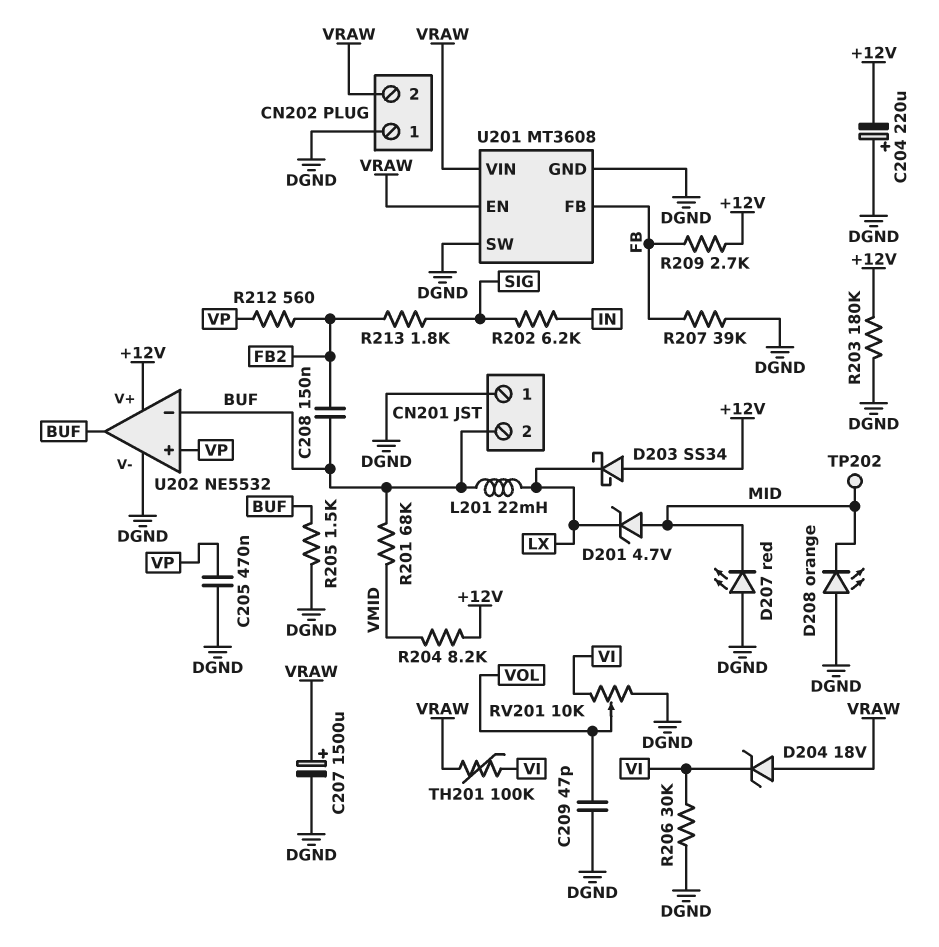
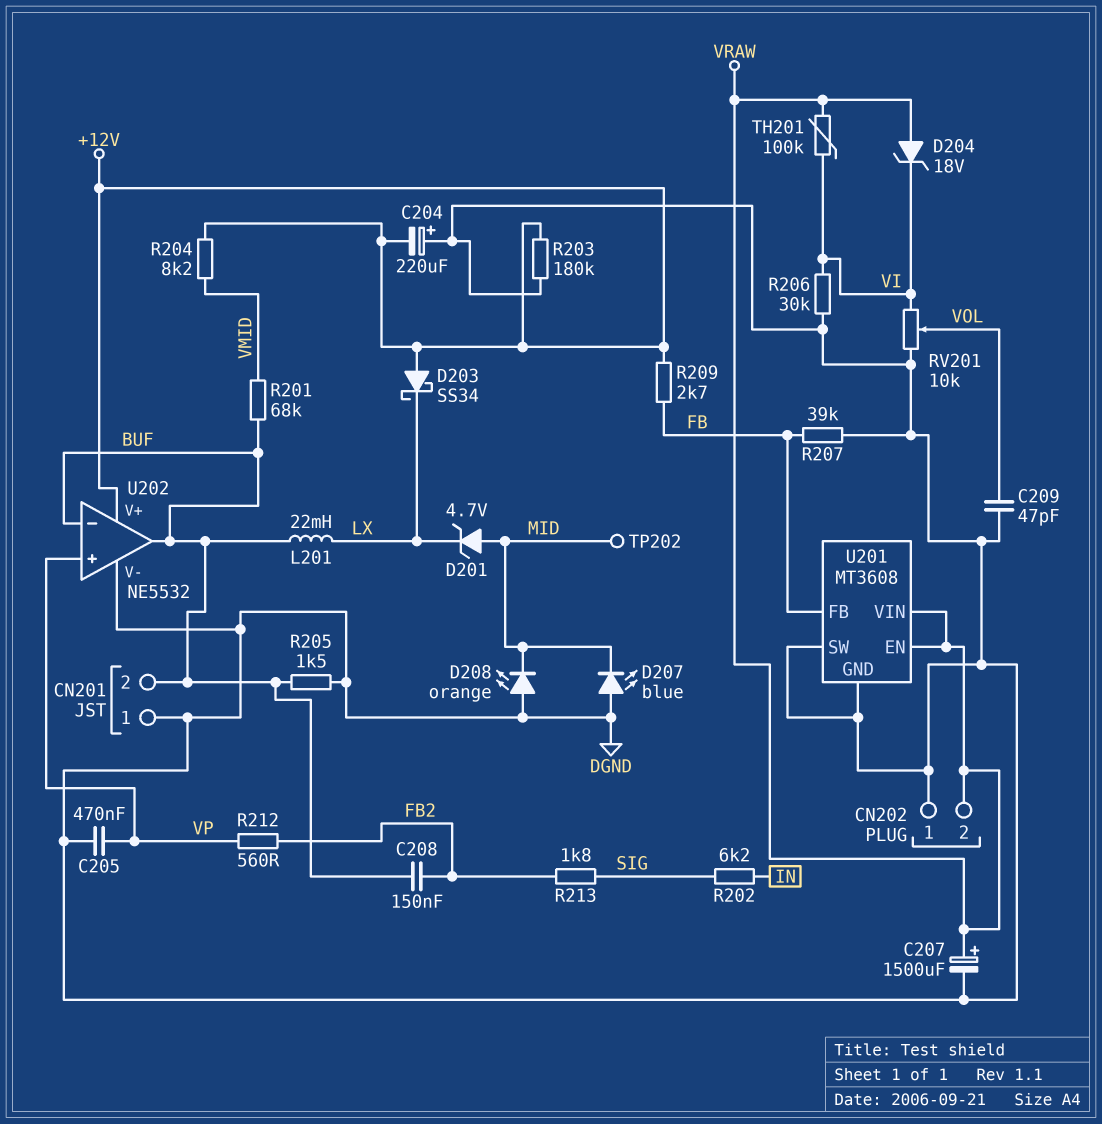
D207: LED red (A DGND, K MID) -> LED blue (A DGND, K MID)

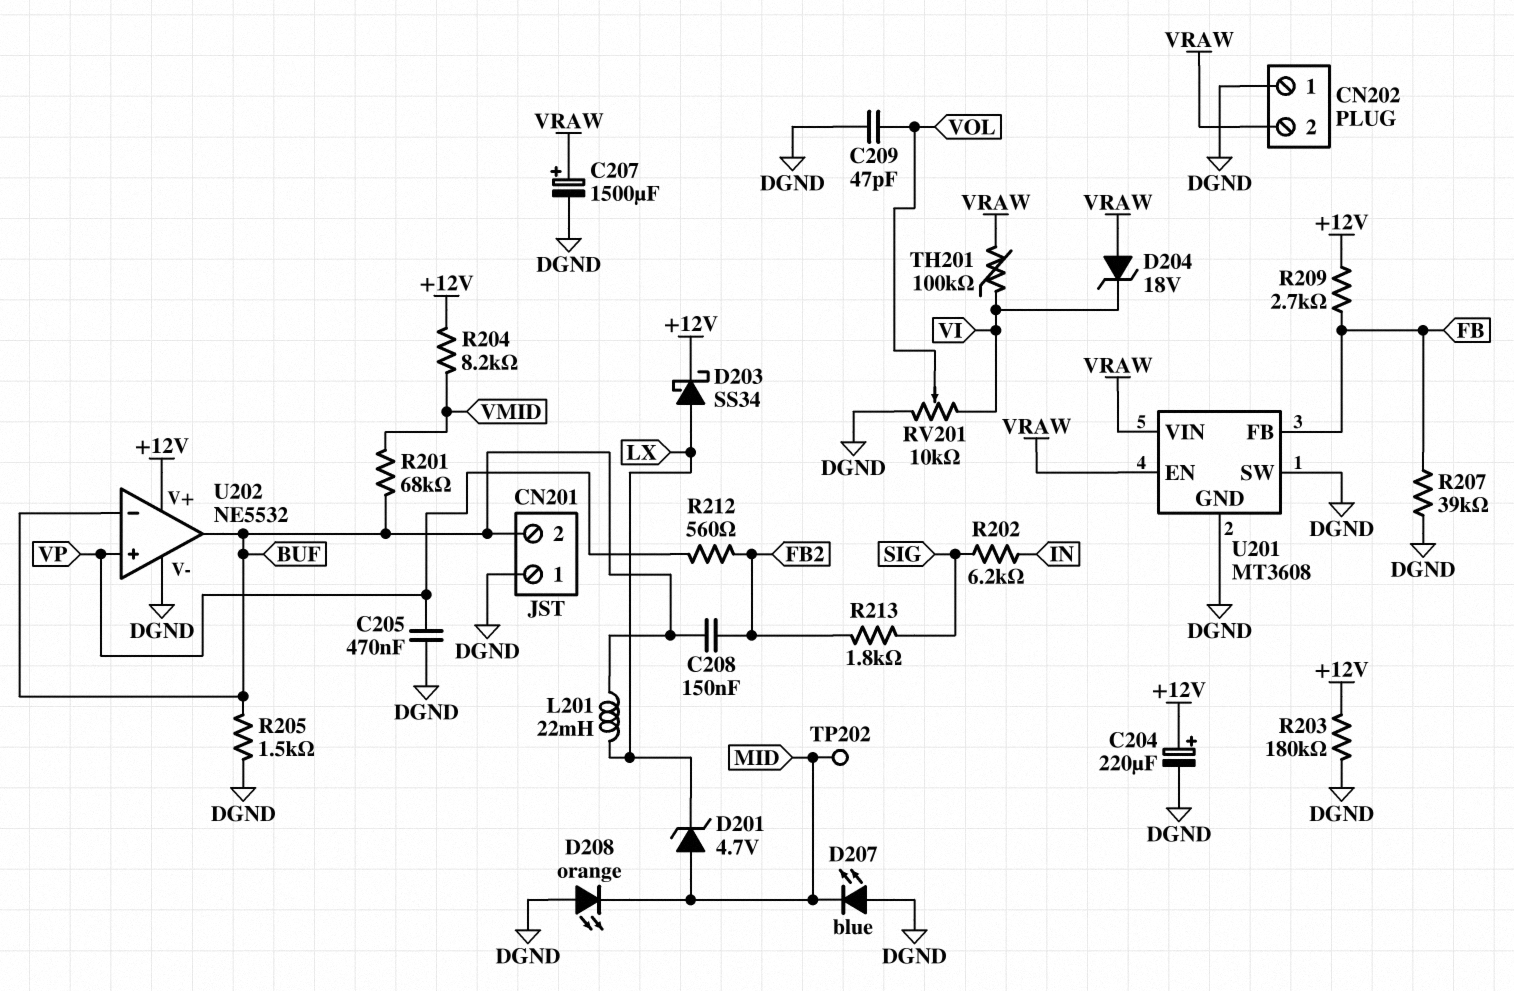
C204: 220uF (plus DGND, minus +12V) -> 220uF (plus +12V, minus DGND)
D203: schottky SS34 (A +12V, K LX) -> schottky SS34 (A LX, K +12V)
R206: 30k (DGND, VI) -> none

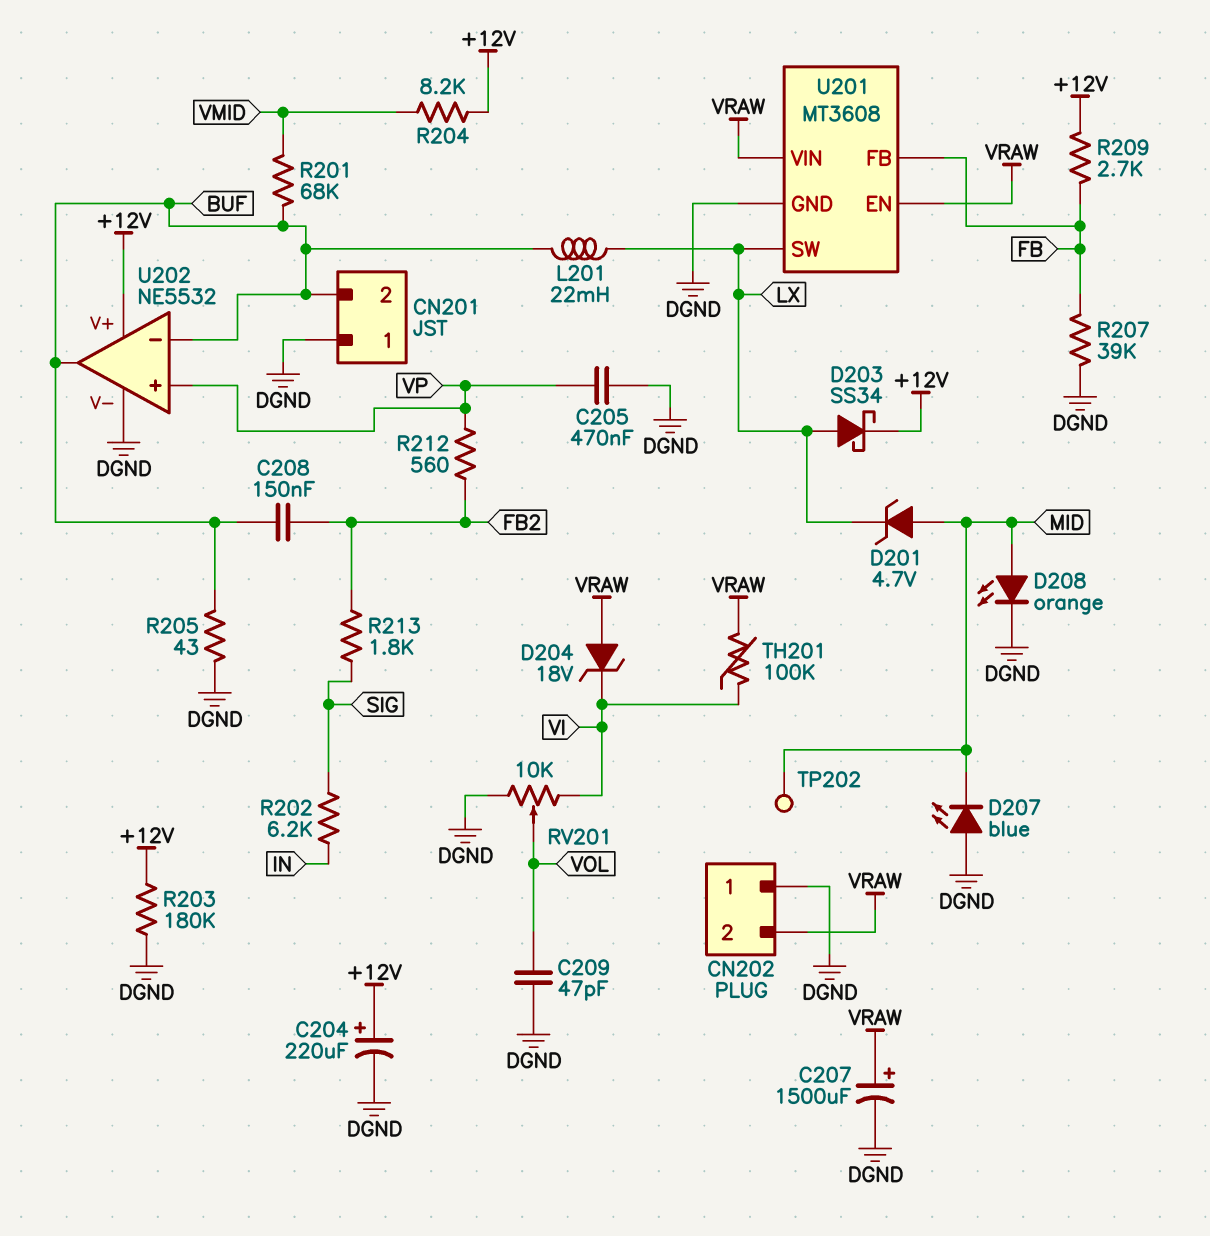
D208: LED orange (A DGND, K MID) -> LED orange (A MID, K DGND)
R205: 1.5k (BUF, DGND) -> 43 (BUF, DGND)
U201 pin SW: DGND -> LX

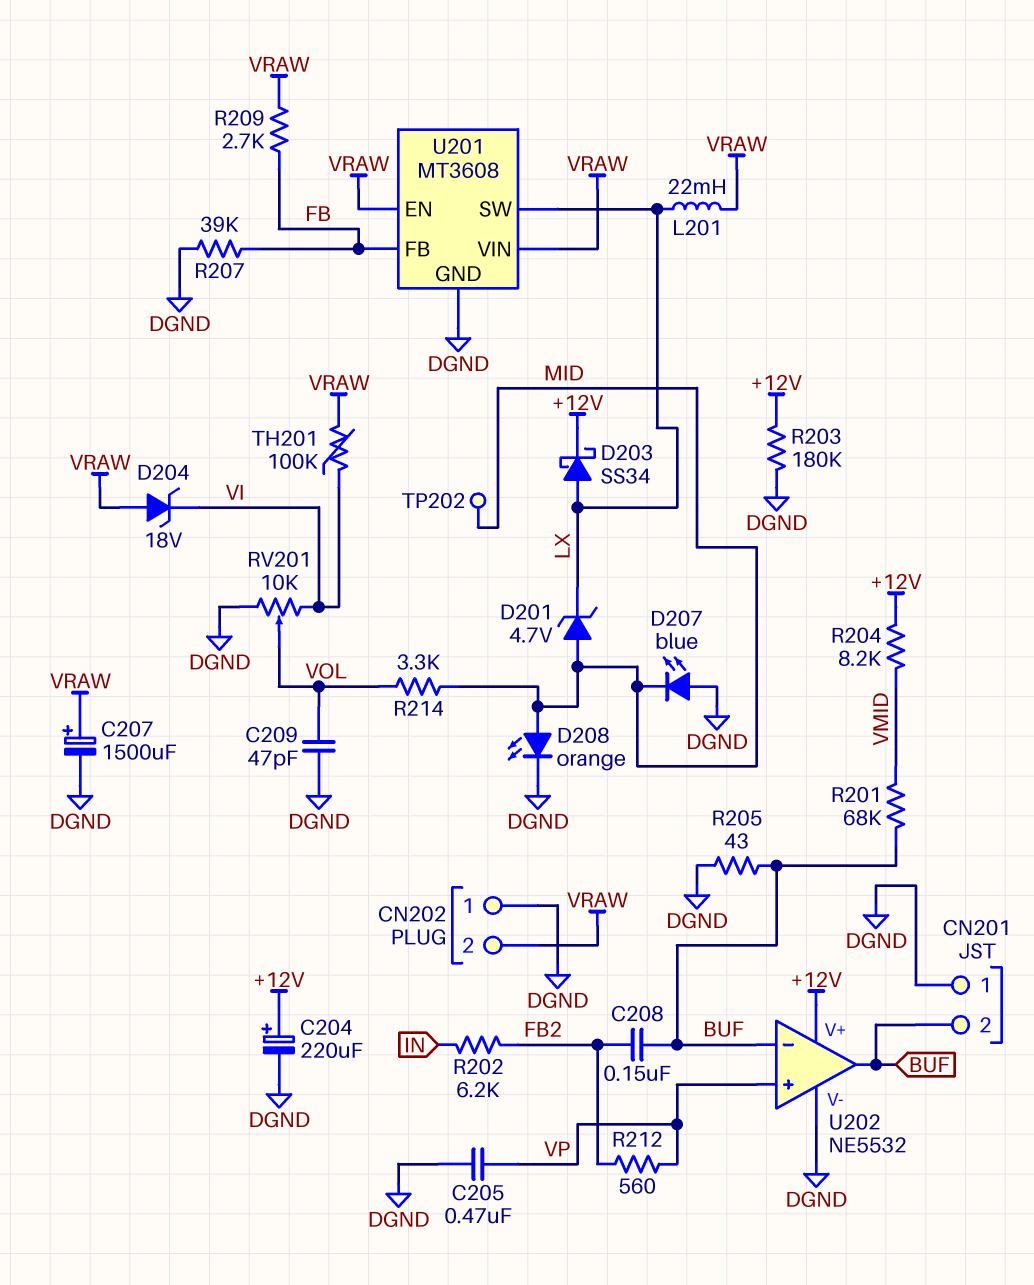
L201: 22mH (BUF, LX) -> 22mH (LX, VRAW)
R202: 6.2k (IN, SIG) -> 6.2k (FB2, IN)
R209: 2.7k (+12V, FB) -> 2.7k (FB, VRAW)
R213: 1.8k (FB2, SIG) -> none
R214: none -> 3.3k (MID, VOL)

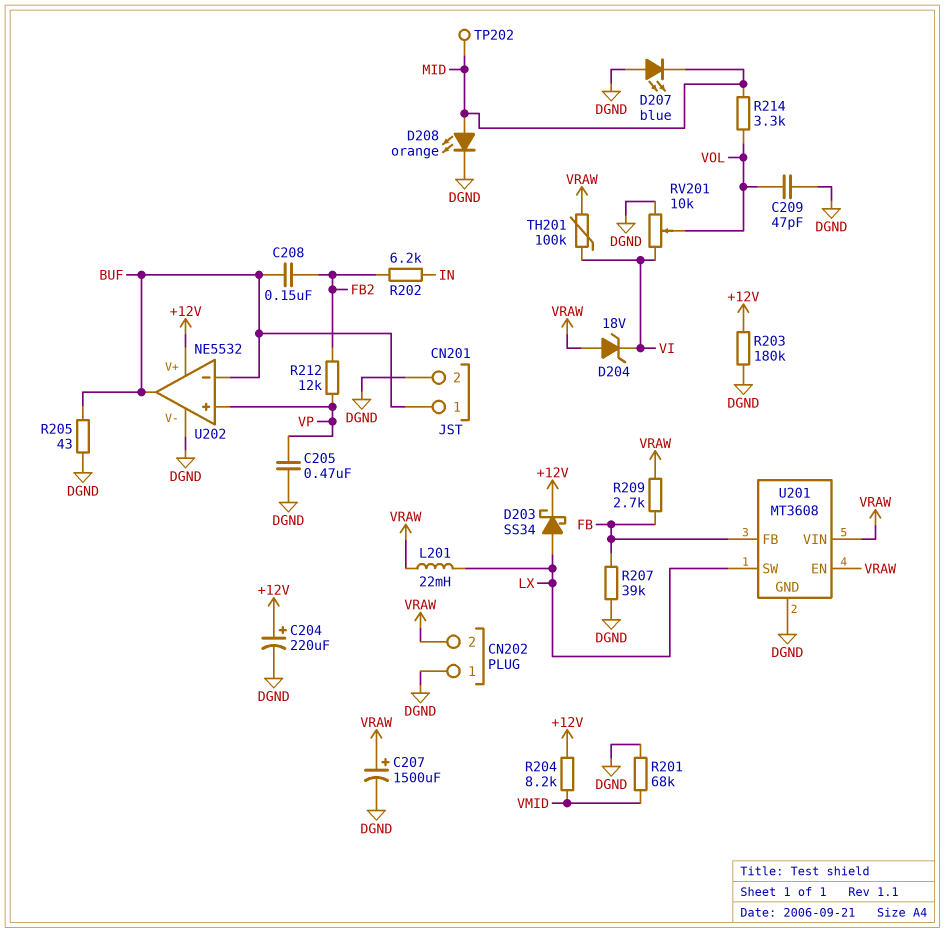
CN201 pin 1: DGND -> BUF
CN201 pin 2: BUF -> DGND
D201: zener 4.7V (A MID, K LX) -> none
R201: 68k (BUF, VMID) -> 68k (DGND, VMID)
R212: 560 (FB2, VP) -> 12k (FB2, VP)

